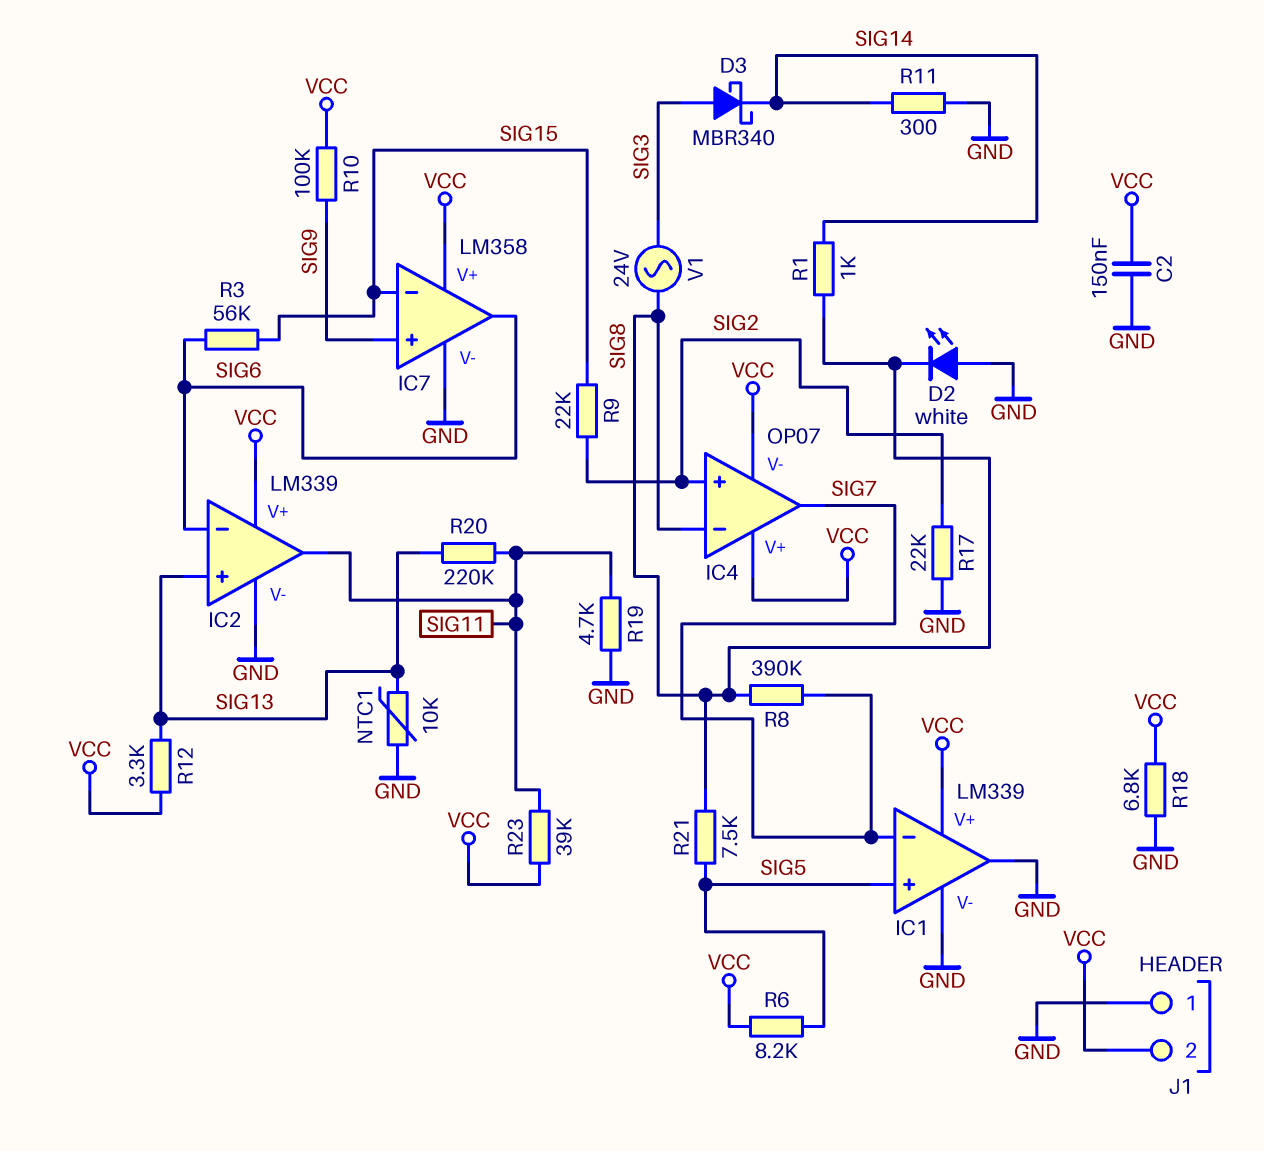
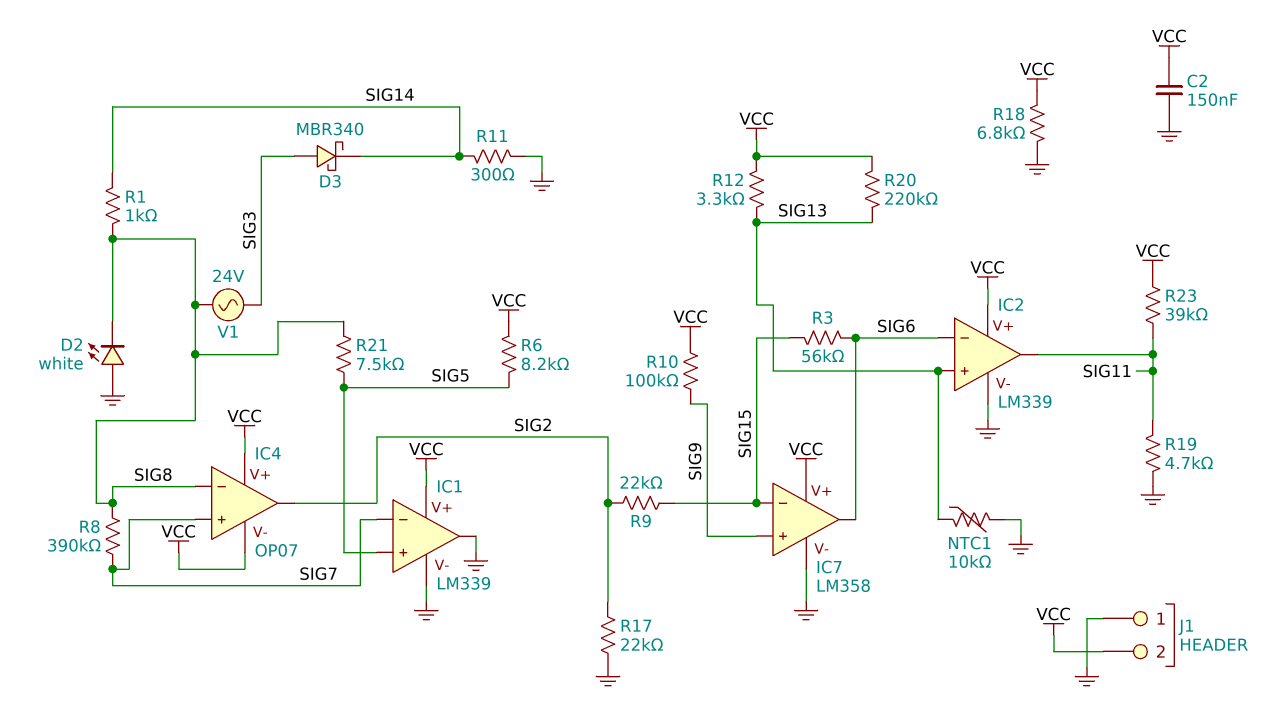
IC4 pin in+: SIG2 -> SIG7
IC4 pin out: SIG7 -> SIG2
R20: 220k (SIG11, SIG13) -> 220k (SIG13, VCC)

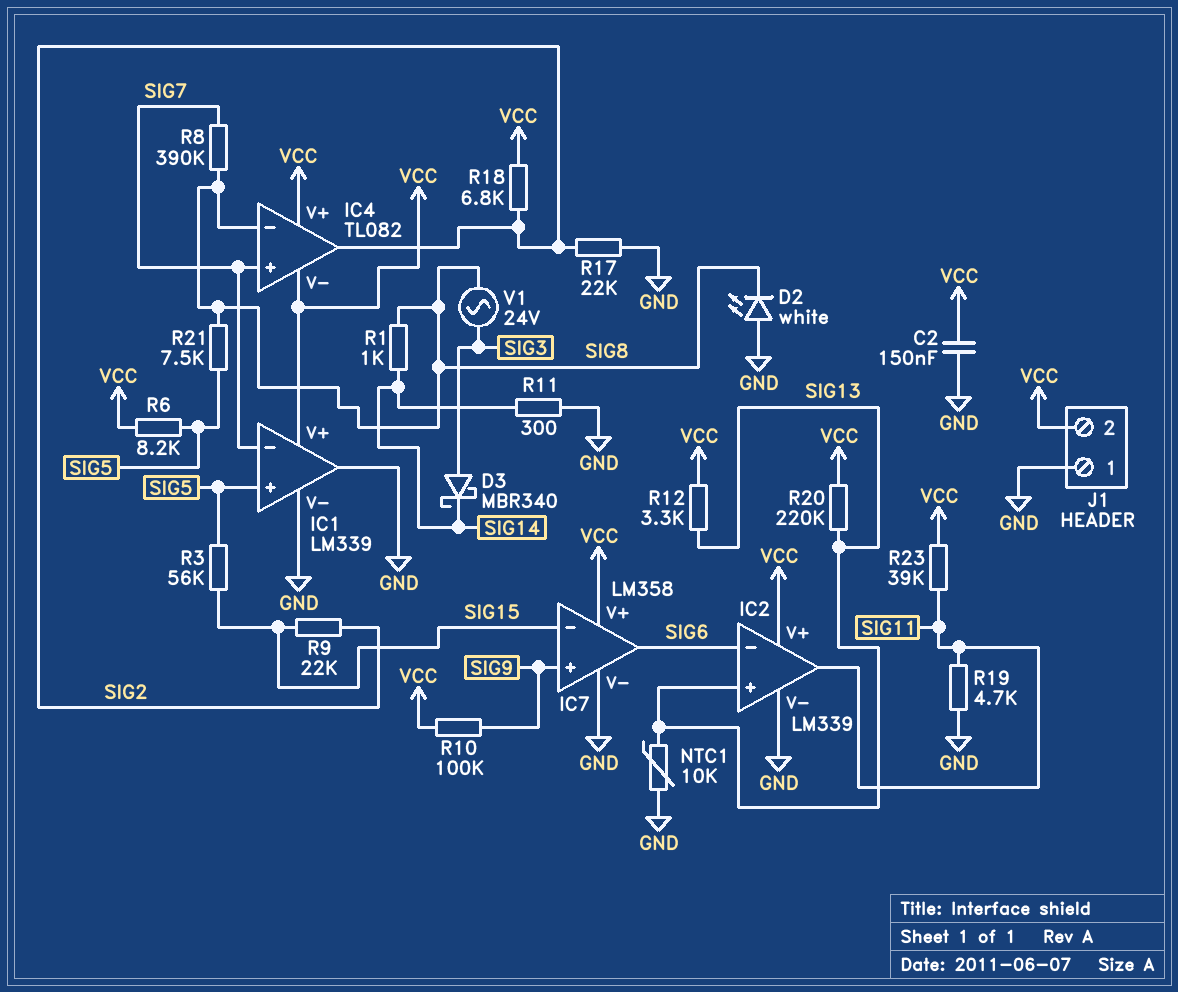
IC4: OP07 -> TL082
R3: 56k (SIG6, SIG15) -> 56k (SIG5, SIG15)
R18: 6.8k (GND, VCC) -> 6.8k (SIG2, VCC)

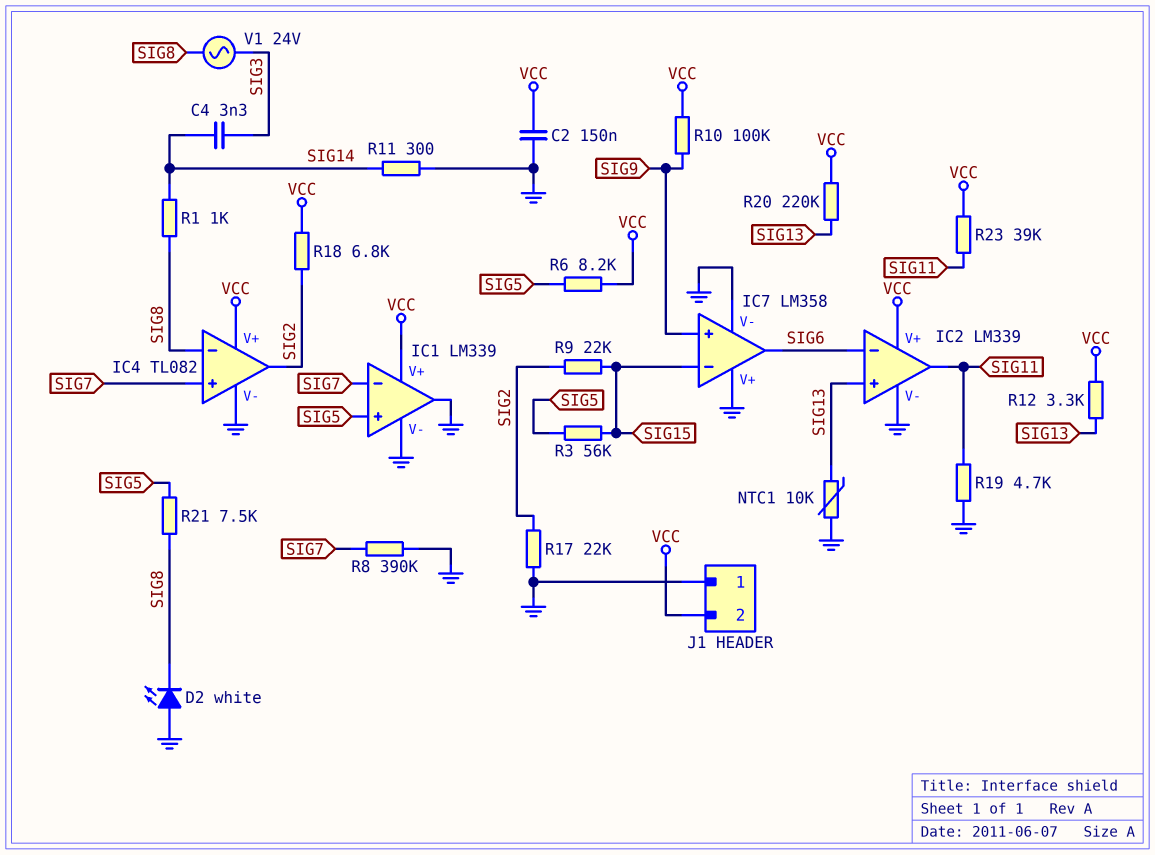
C4: none -> 3.3nF (SIG3, SIG14)
D3: schottky MBR340 (A SIG3, K SIG14) -> none
IC4 pin V-: VCC -> GND
IC7 pin V+: VCC -> GND
R8: 390k (SIG7, SIG8) -> 390k (GND, SIG7)

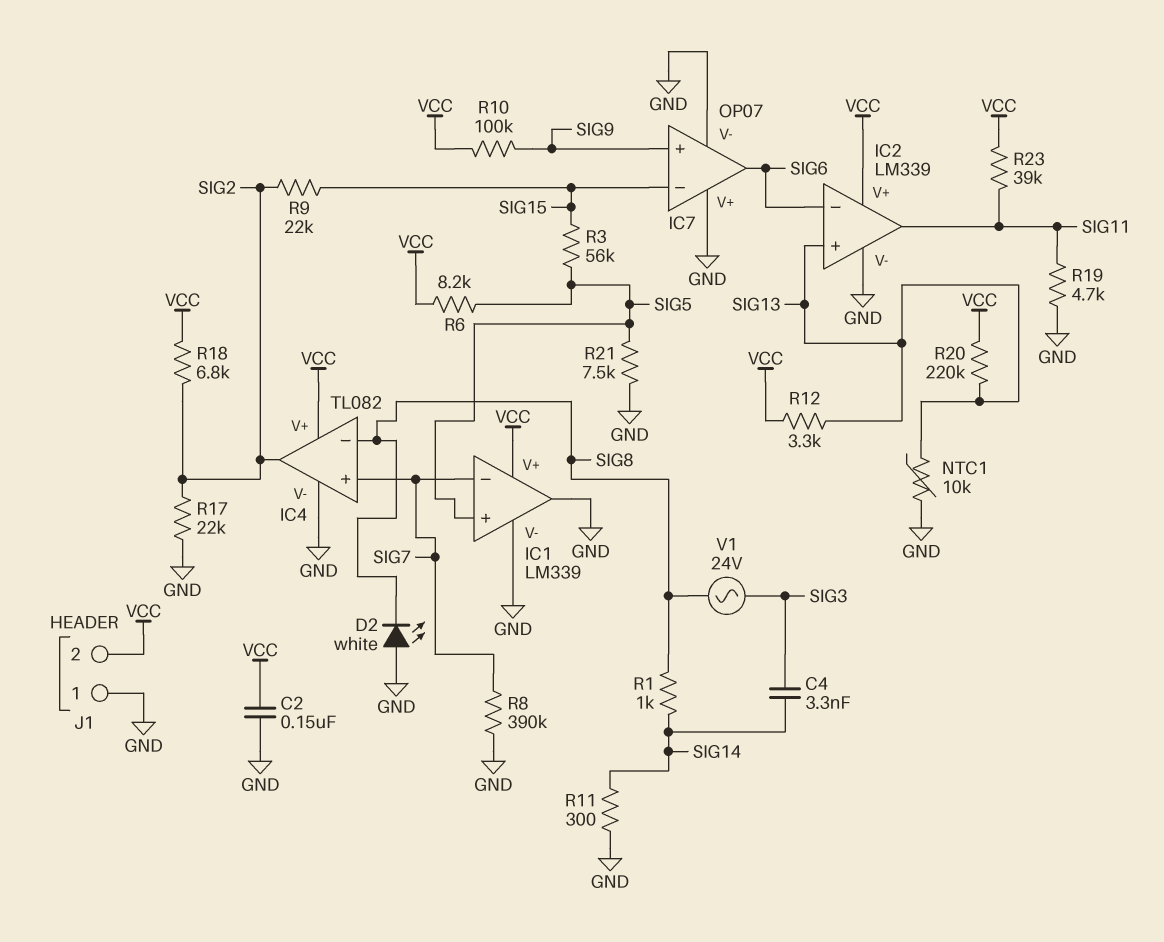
IC7: LM358 -> OP07
R21: 7.5k (SIG5, SIG8) -> 7.5k (GND, SIG5)

